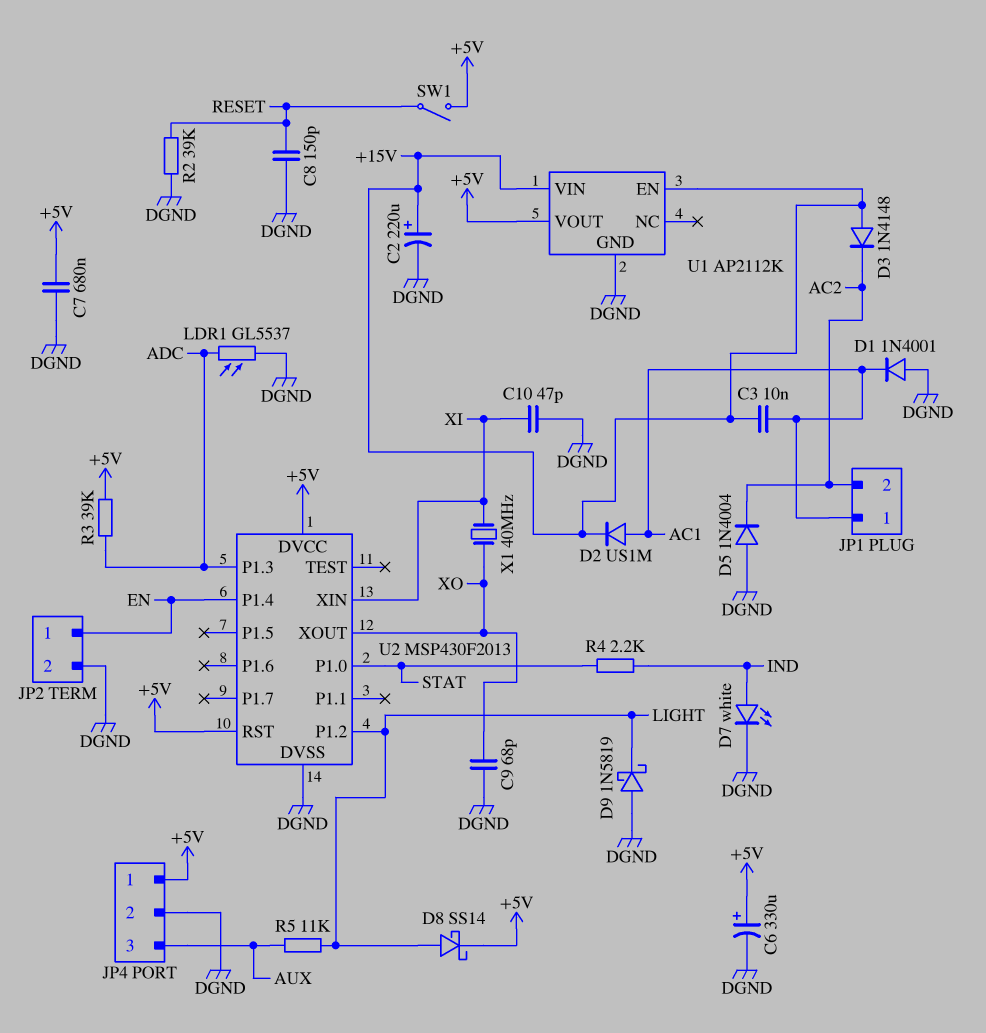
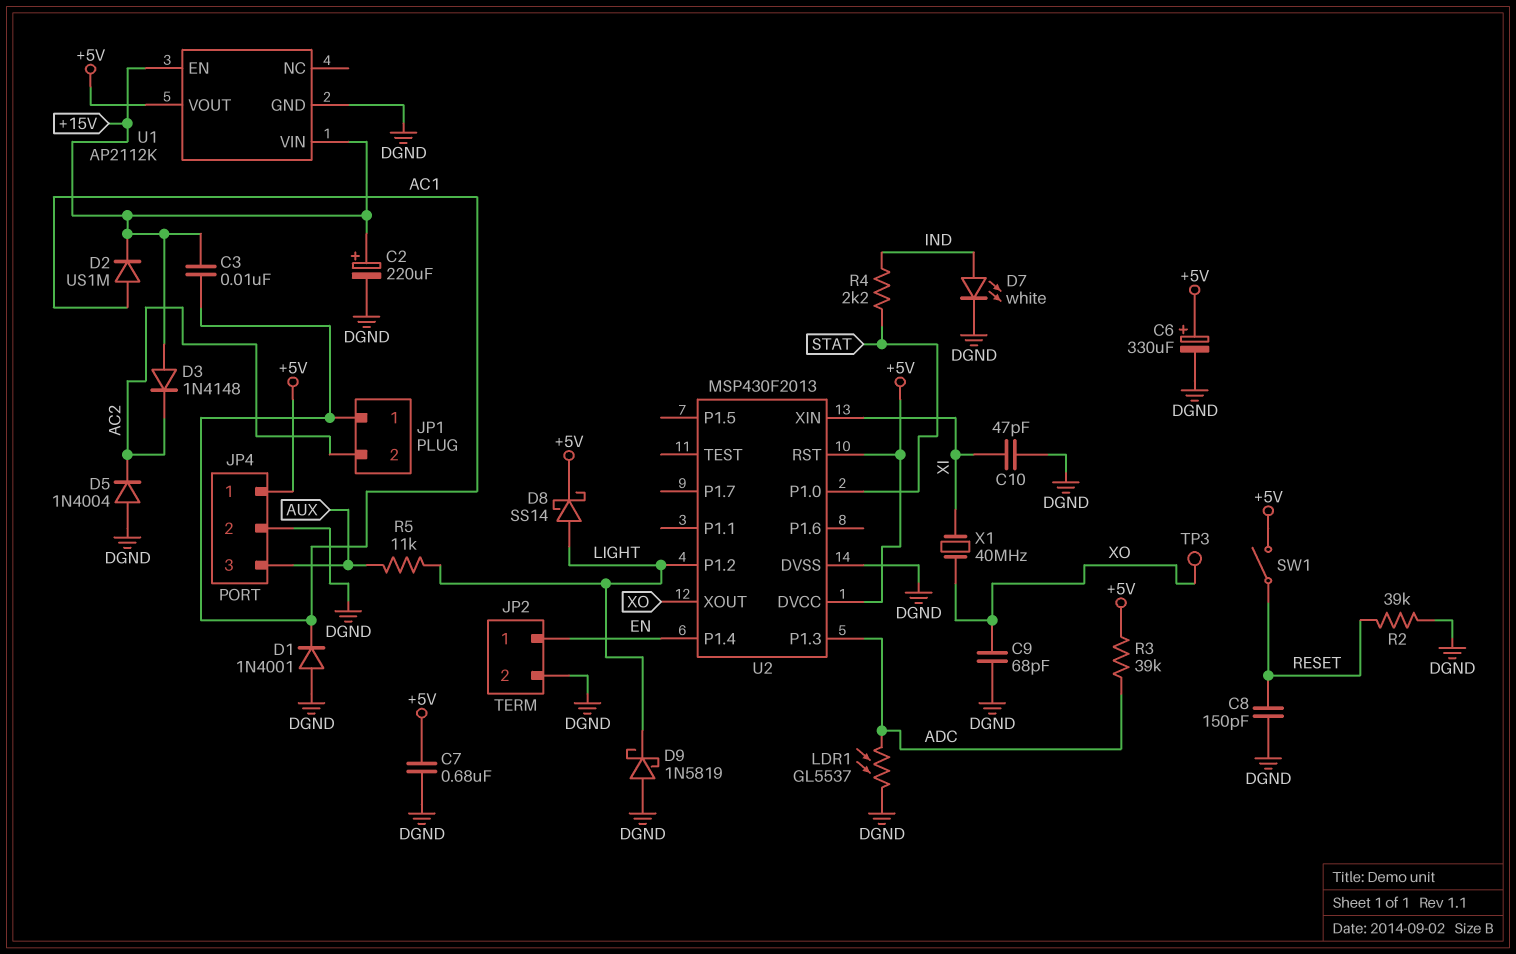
TP3: none -> test point (XO)

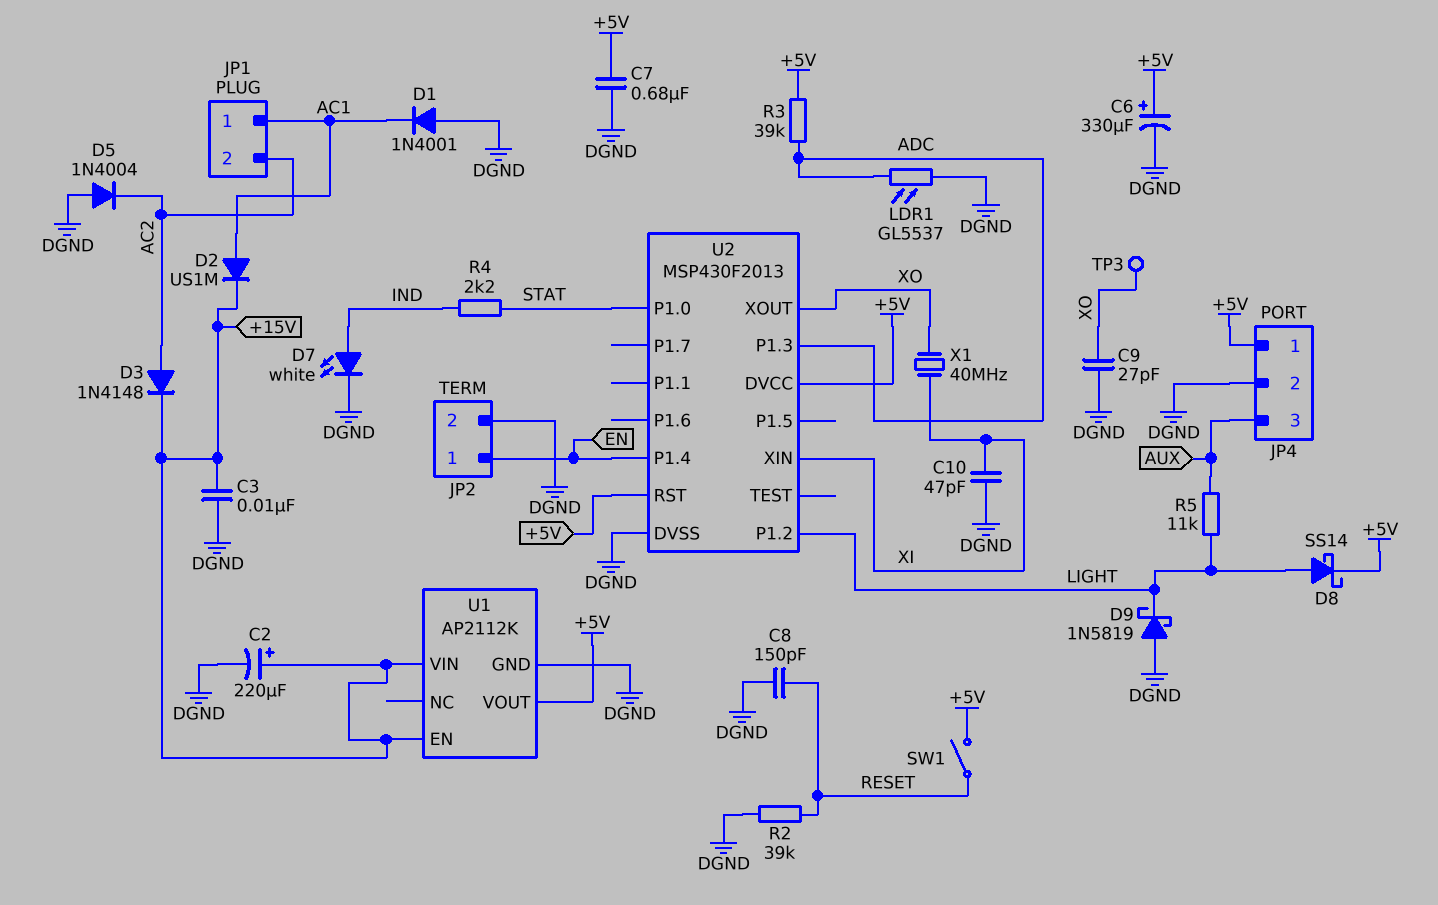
C3: 10nF (+15V, AC1) -> 10nF (+15V, DGND)
C9: 68pF (DGND, XO) -> 27pF (DGND, XO)
D3: diode 1N4148 (A +15V, K AC2) -> diode 1N4148 (A AC2, K +15V)

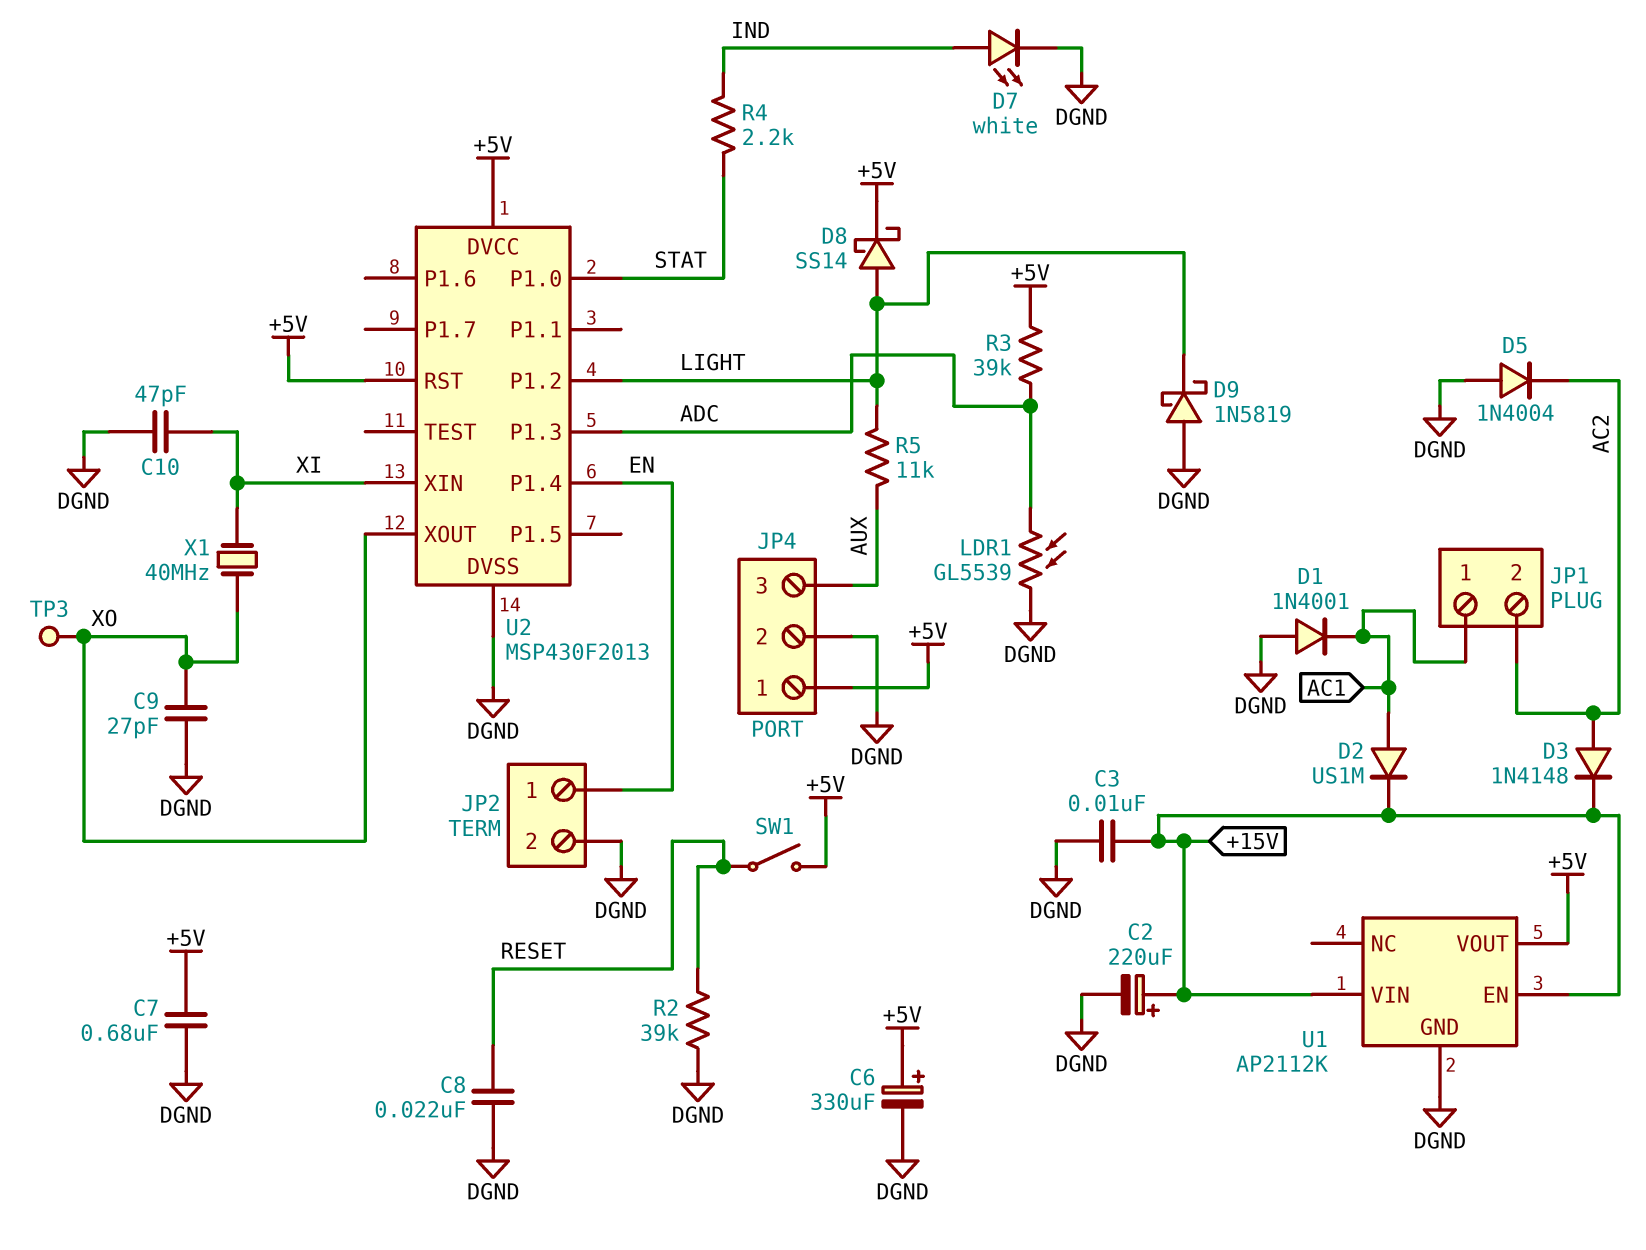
C8: 150pF (DGND, RESET) -> 22nF (DGND, RESET)
LDR1: GL5537 (ADC, DGND) -> GL5539 (ADC, DGND)

